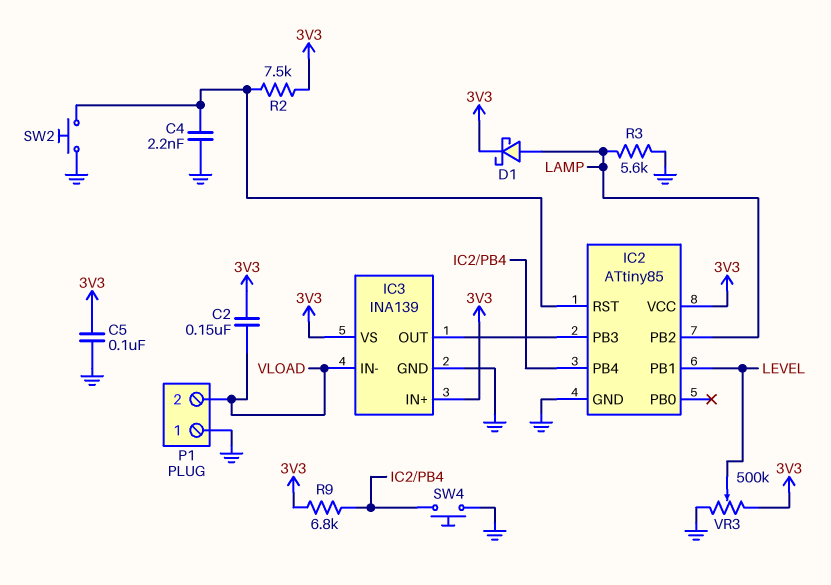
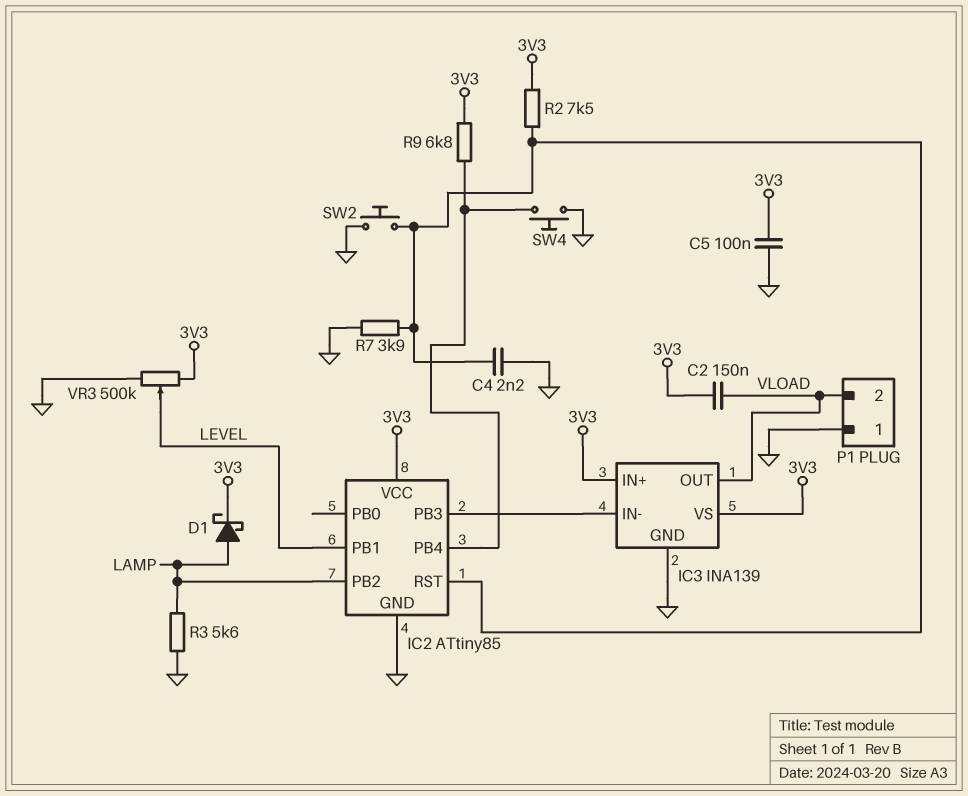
IC3 pin IN-: VLOAD -> IC2/PB3
IC3 pin OUT: IC2/PB3 -> VLOAD
R7: none -> 3.9k (GND, IC2/RST)

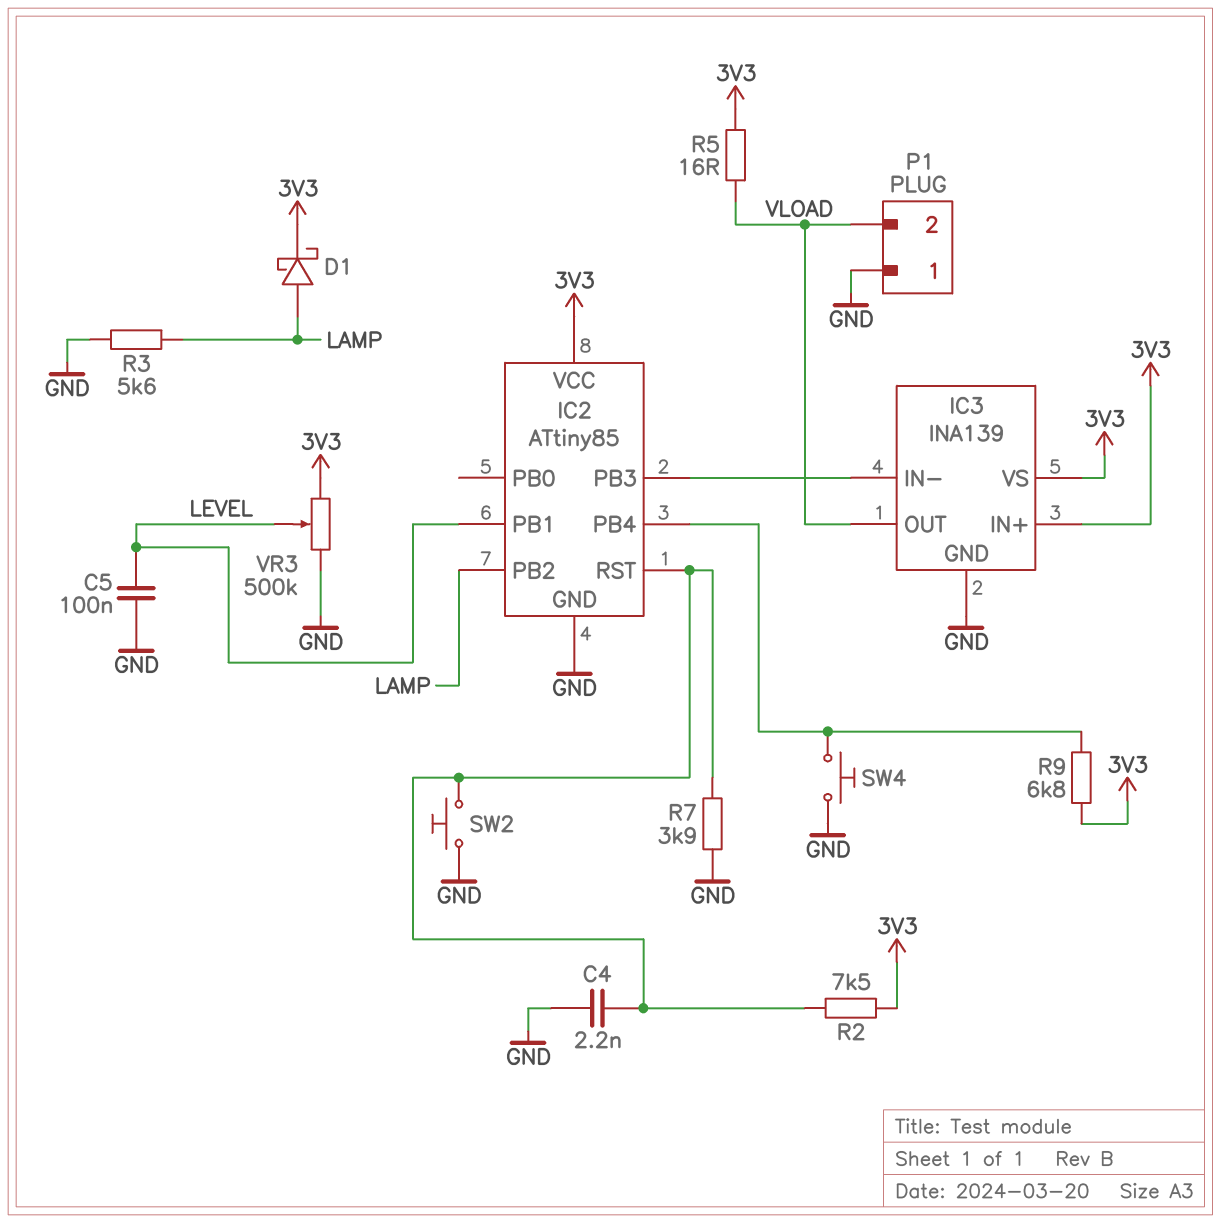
C2: 150nF (3V3, VLOAD) -> none
C5: 100nF (3V3, GND) -> 100nF (GND, LEVEL)
R5: none -> 16 (3V3, VLOAD)

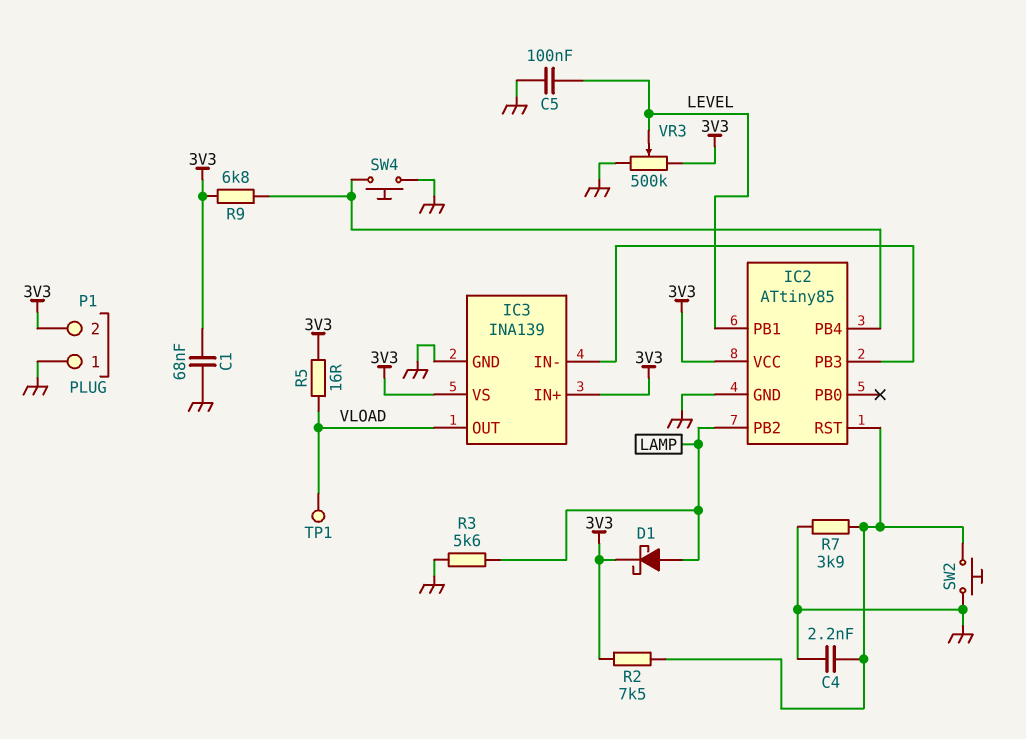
C1: none -> 68nF (3V3, GND)
P1 pin 2: VLOAD -> 3V3
TP1: none -> test point (VLOAD)

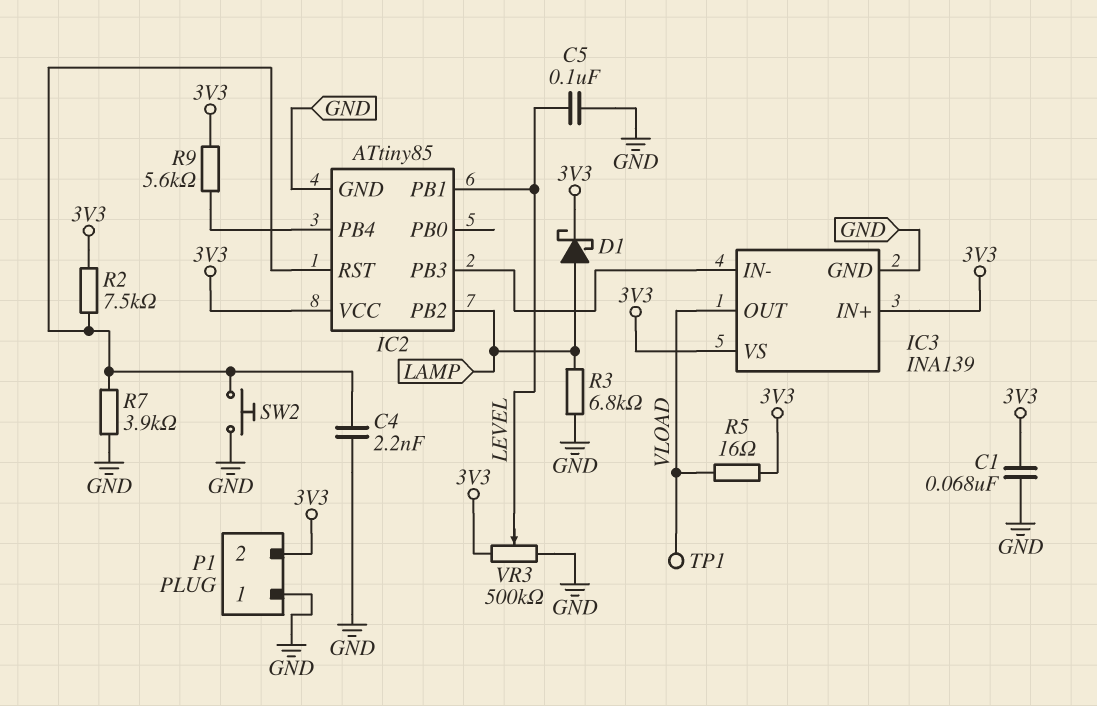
R3: 5.6k (GND, LAMP) -> 6.8k (GND, LAMP)
R9: 6.8k (3V3, IC2/PB4) -> 5.6k (3V3, IC2/PB4)
SW4: button (GND, IC2/PB4) -> none

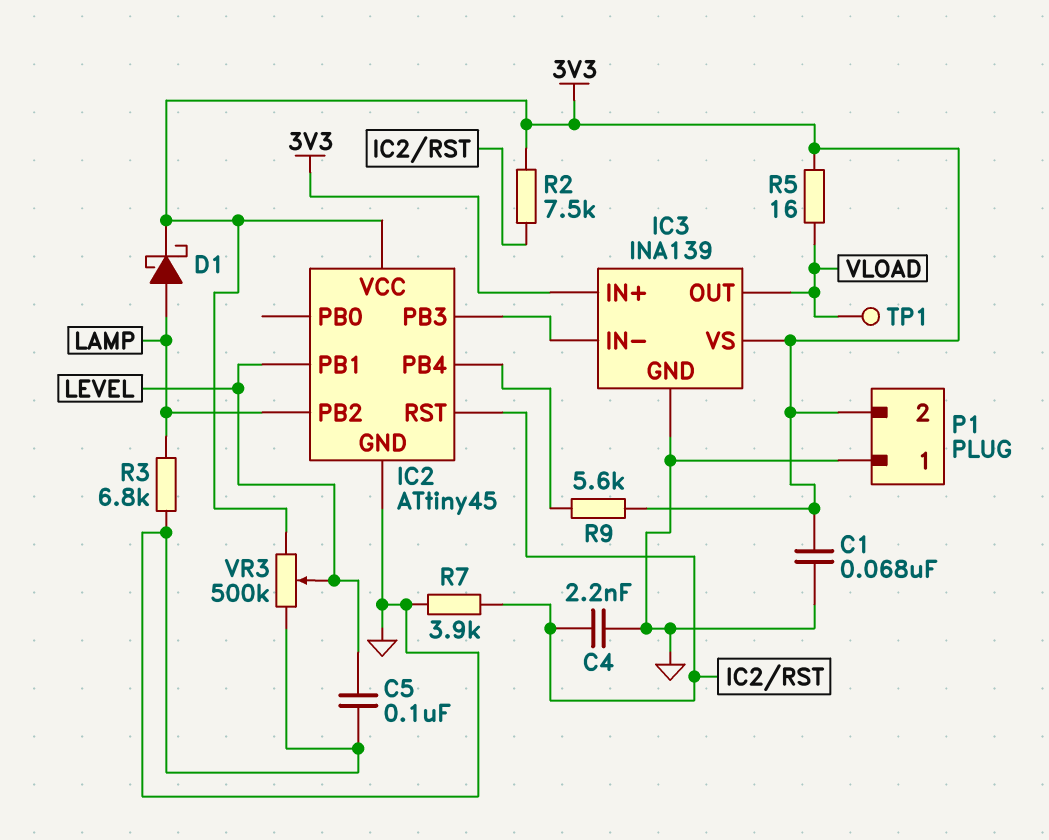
IC2: ATtiny85 -> ATtiny45
SW2: button (GND, IC2/RST) -> none

